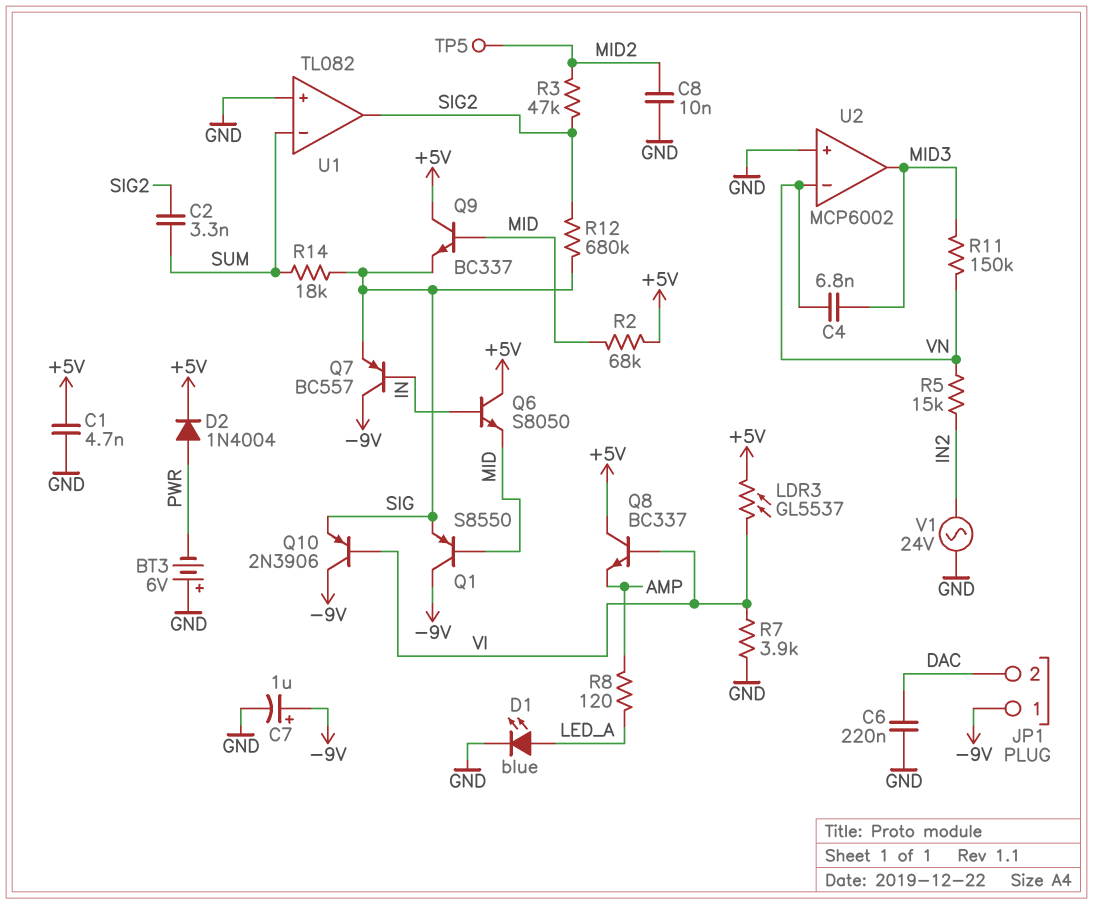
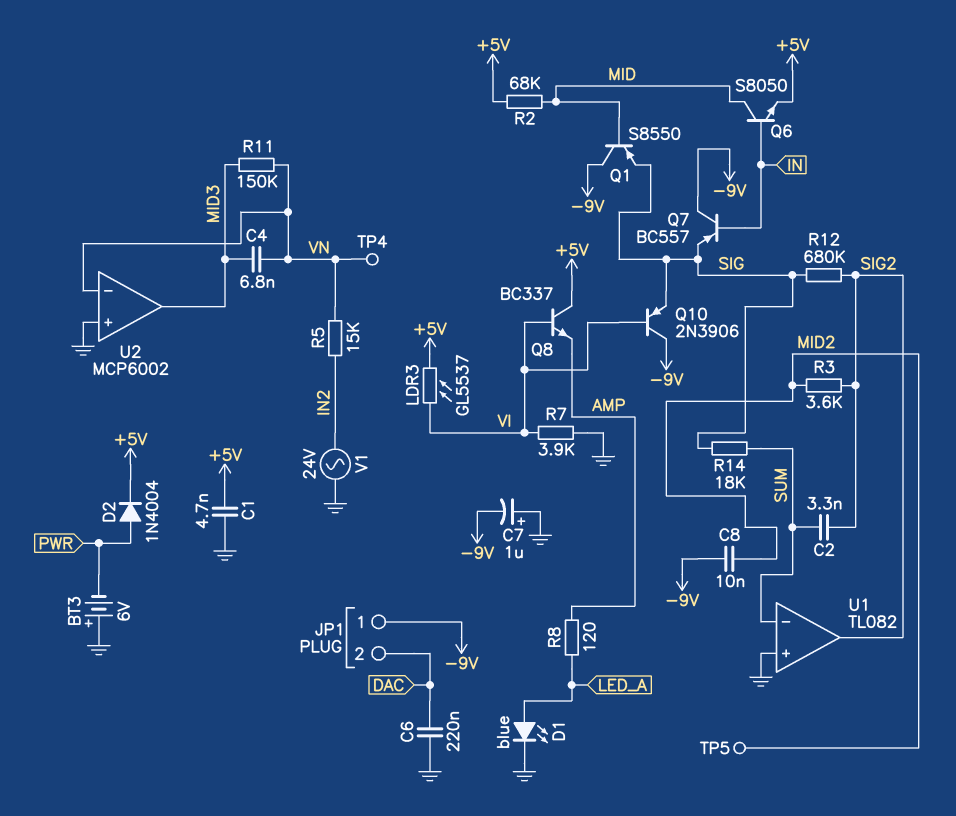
C7: 1uF (plus -9V, minus GND) -> 1uF (plus GND, minus -9V)
C8: 10nF (GND, MID2) -> 10nF (-9V, MID2)
Q6: NPN S8050 (B IN, C +5V, E MID) -> NPN S8050 (B IN, C MID, E +5V)
Q9: NPN BC337 (B MID, C +5V, E SIG) -> none
R3: 47k (MID2, SIG2) -> 3.6k (MID2, SIG2)
TP4: none -> test point (VN)

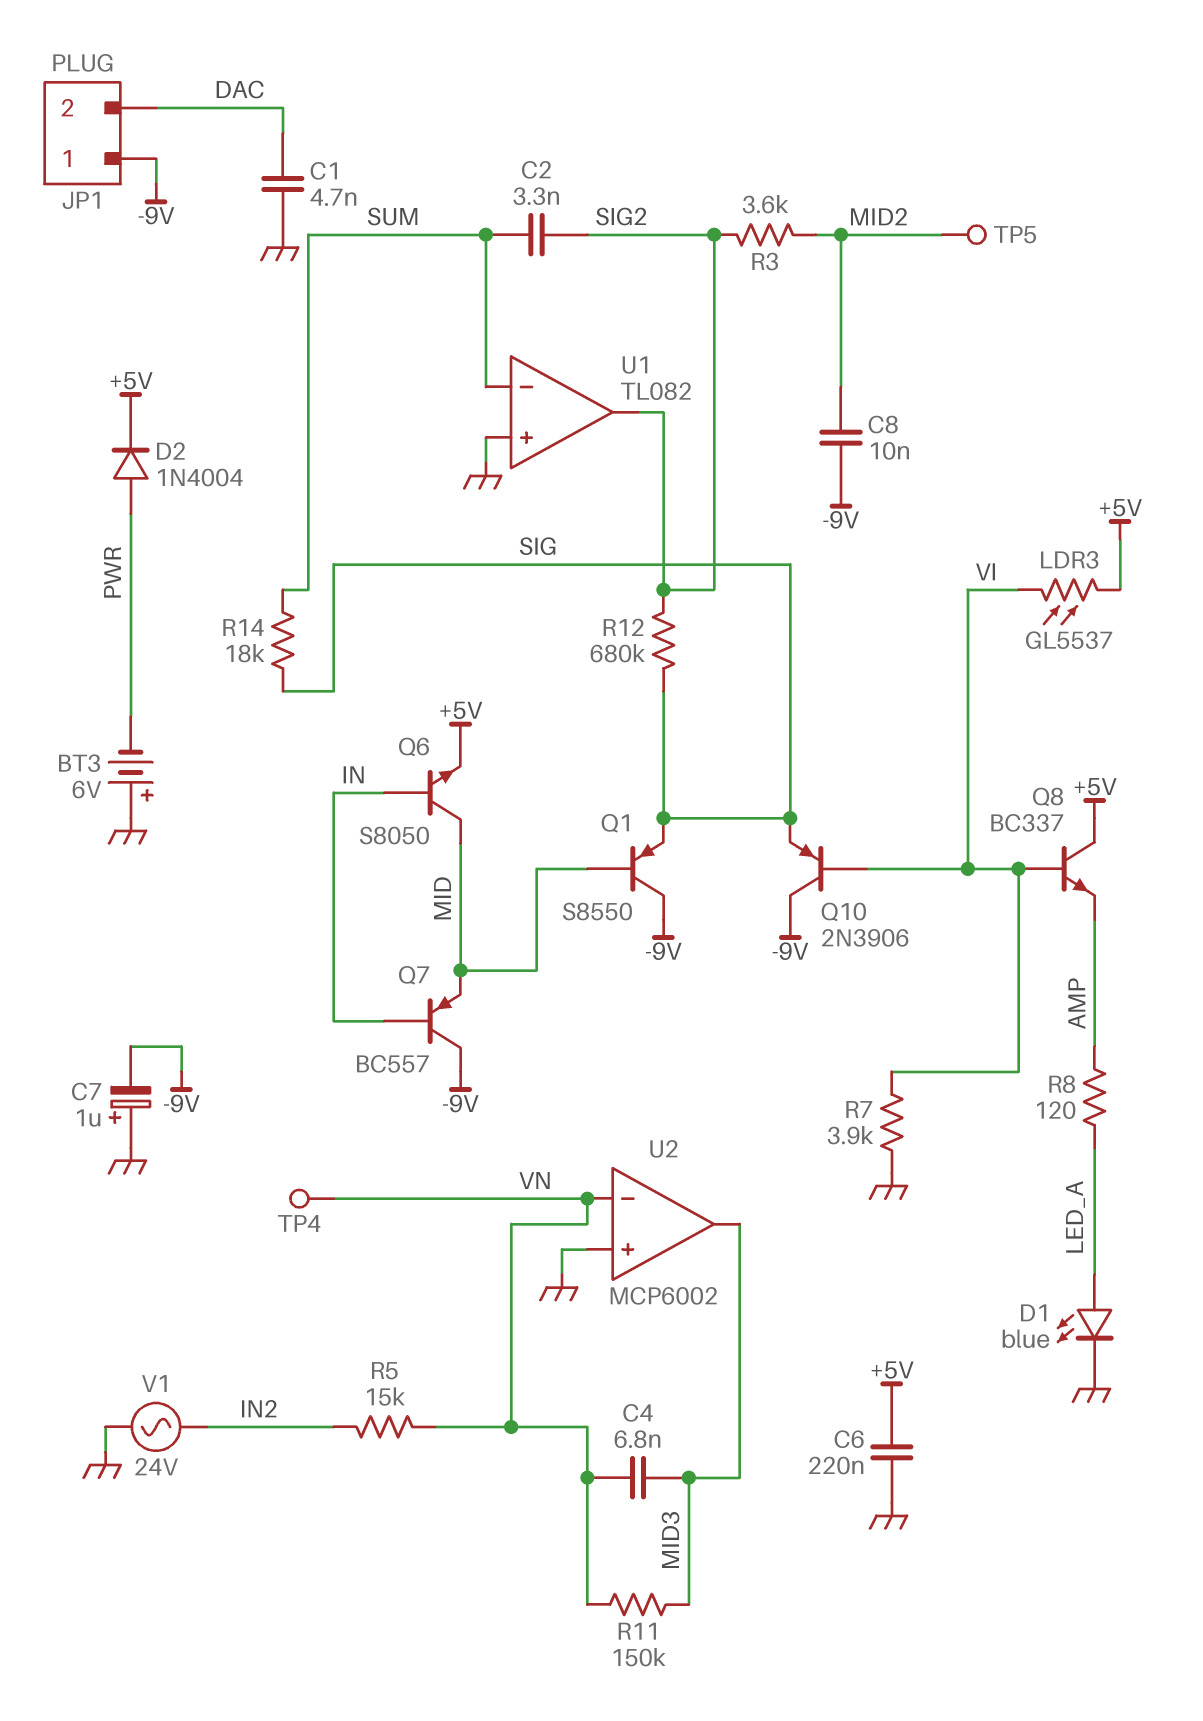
C1: 4.7nF (+5V, GND) -> 4.7nF (DAC, GND)
C6: 220nF (DAC, GND) -> 220nF (+5V, GND)
Q7: PNP BC557 (B IN, C -9V, E SIG) -> PNP BC557 (B IN, C -9V, E MID)
R2: 68k (+5V, MID) -> none

